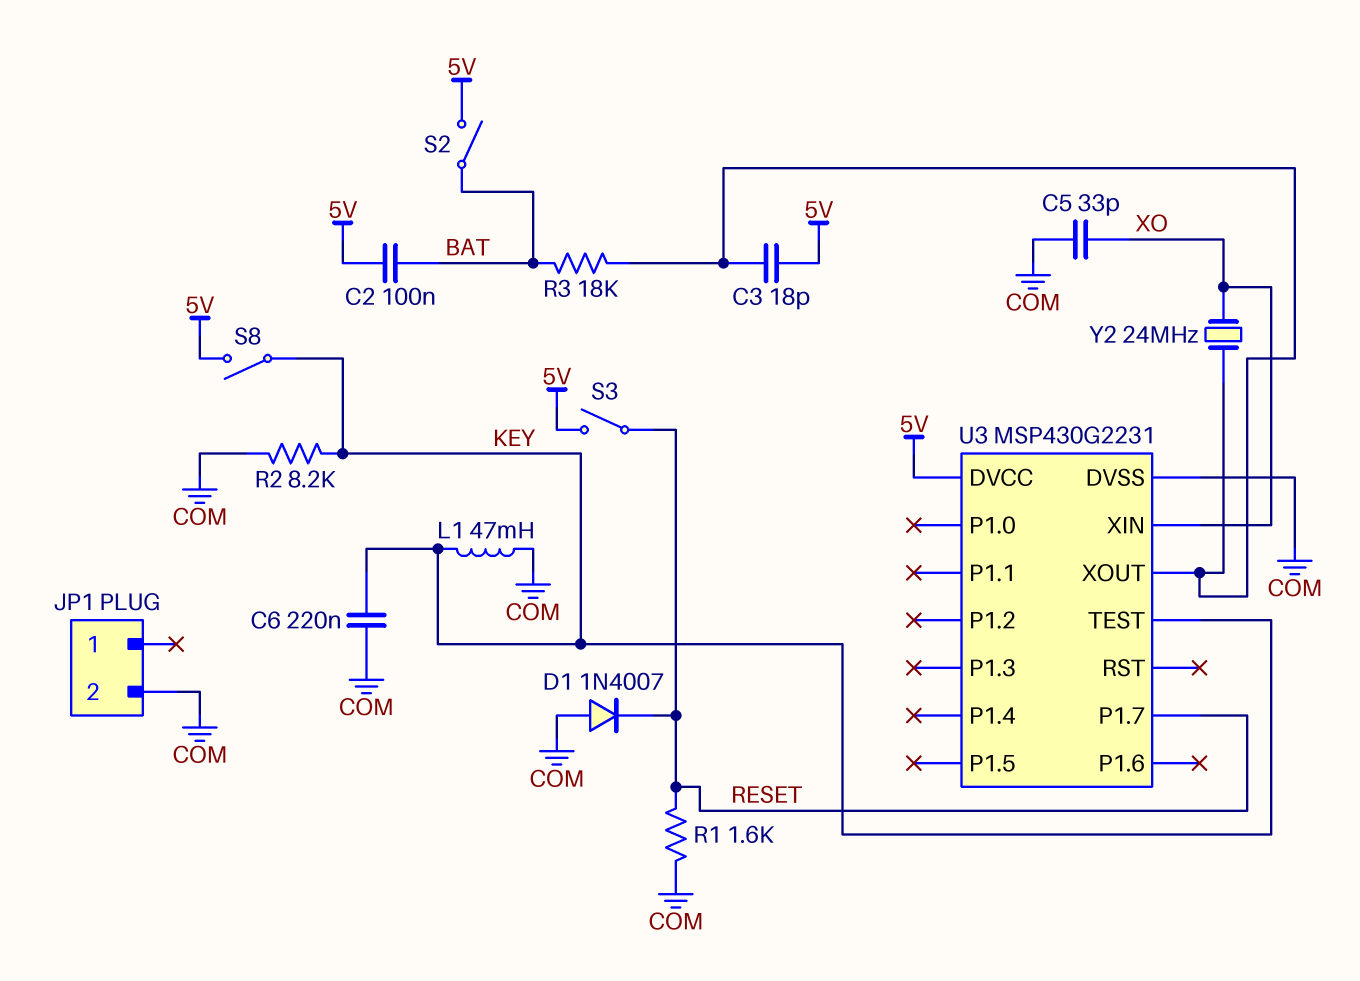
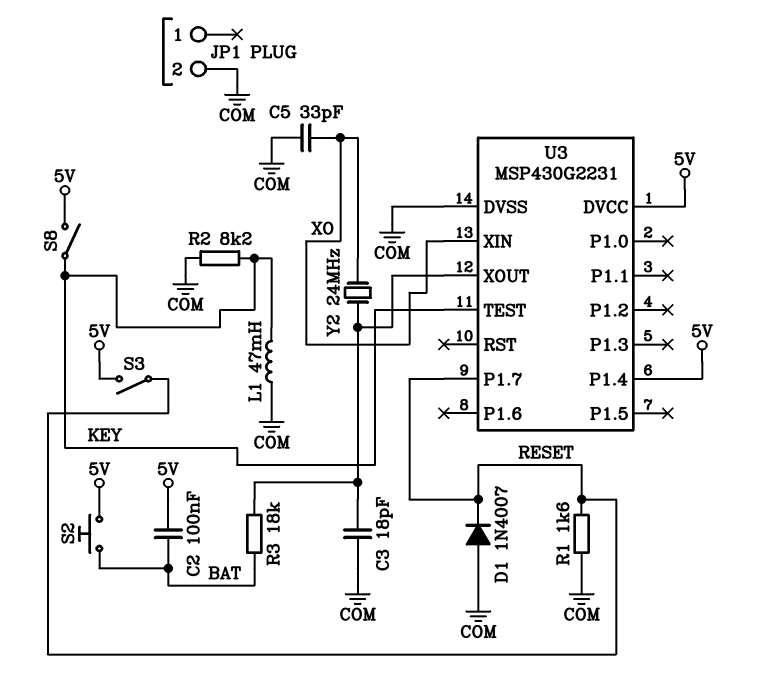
C3: 18pF (5V, U3/XOUT) -> 18pF (COM, U3/XOUT)
C6: 220nF (COM, KEY) -> none
S2: switch (5V, BAT) -> button (5V, BAT)
U3 pin P1.4: none -> 5V

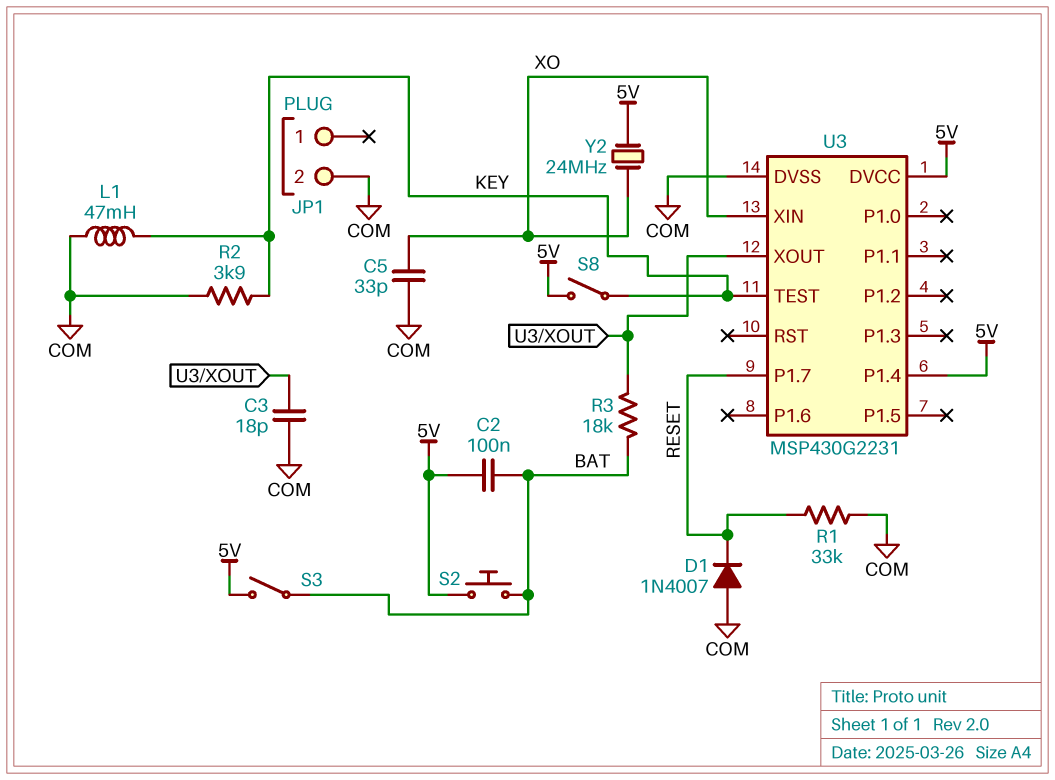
R1: 1.6k (COM, RESET) -> 33k (COM, RESET)
R2: 8.2k (COM, KEY) -> 3.9k (COM, KEY)
S3: switch (5V, RESET) -> switch (5V, BAT)
Y2: 24MHz (U3/XOUT, XO) -> 24MHz (5V, XO)

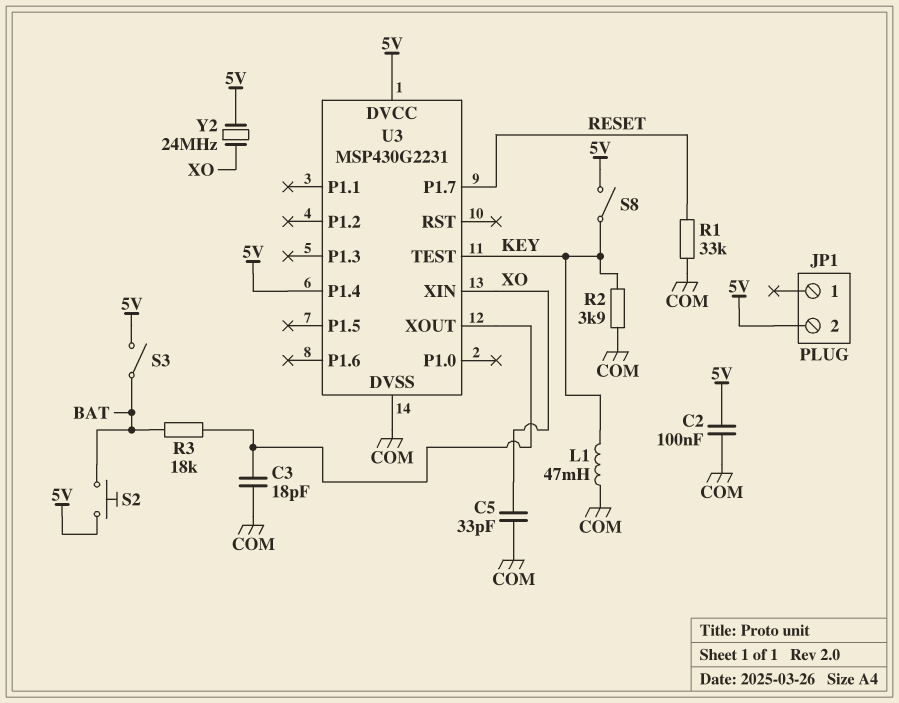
C2: 100nF (5V, BAT) -> 100nF (5V, COM)
D1: diode 1N4007 (A COM, K RESET) -> none
JP1 pin 2: COM -> 5V

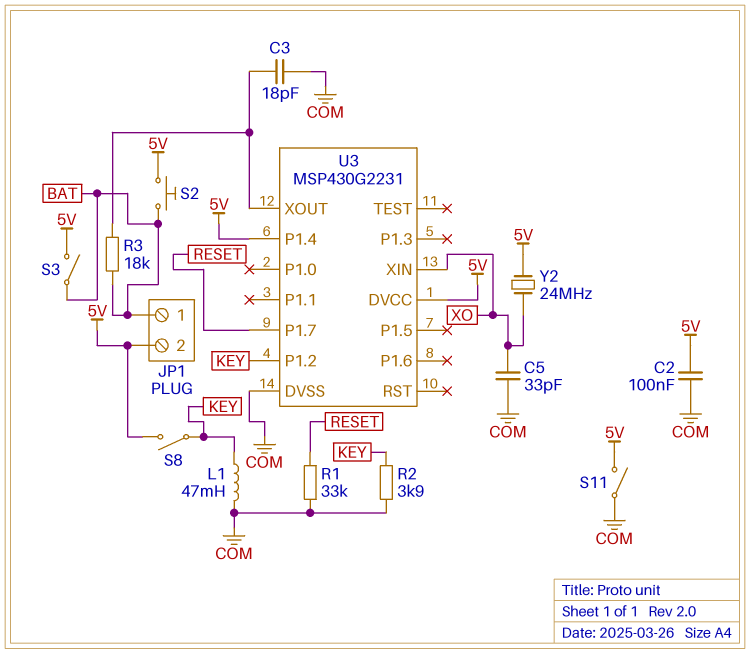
JP1 pin 1: none -> BAT
S11: none -> switch (5V, COM)
U3 pin P1.2: none -> KEY
U3 pin TEST: KEY -> none

